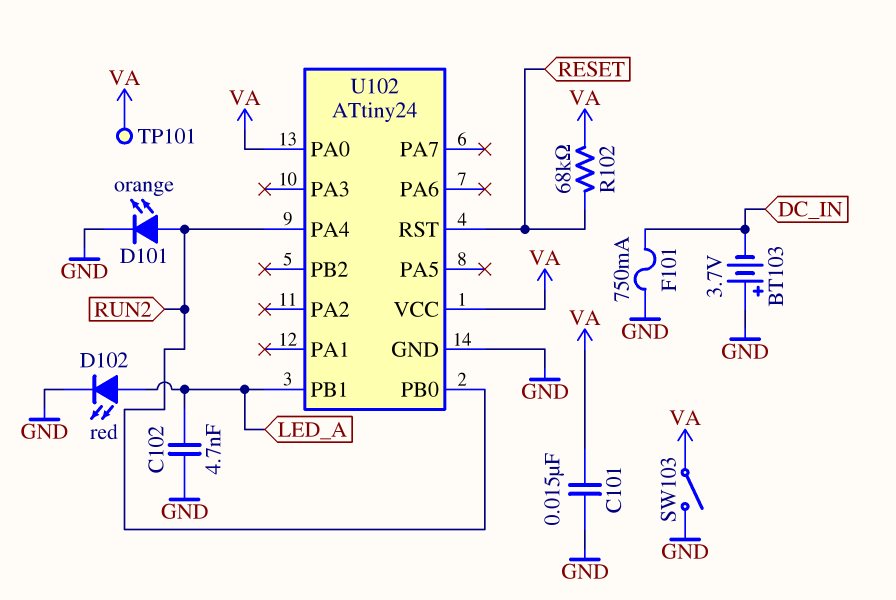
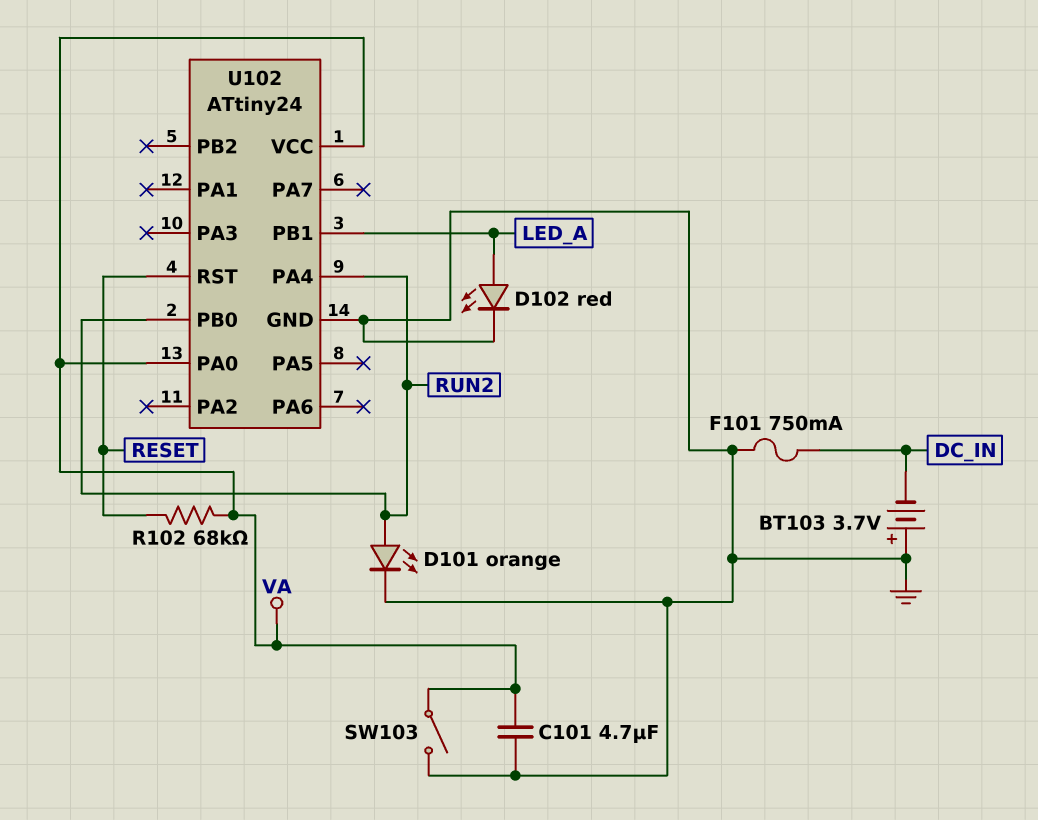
C101: 15nF (GND, VA) -> 4.7uF (GND, VA)
C102: 4.7nF (GND, LED_A) -> none
TP101: test point (VA) -> none

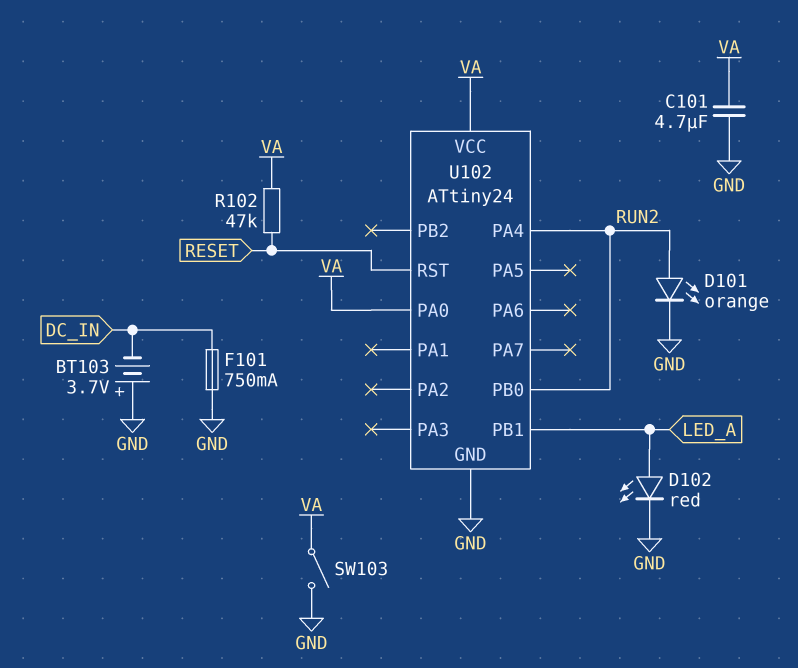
R102: 68k (RESET, VA) -> 47k (RESET, VA)

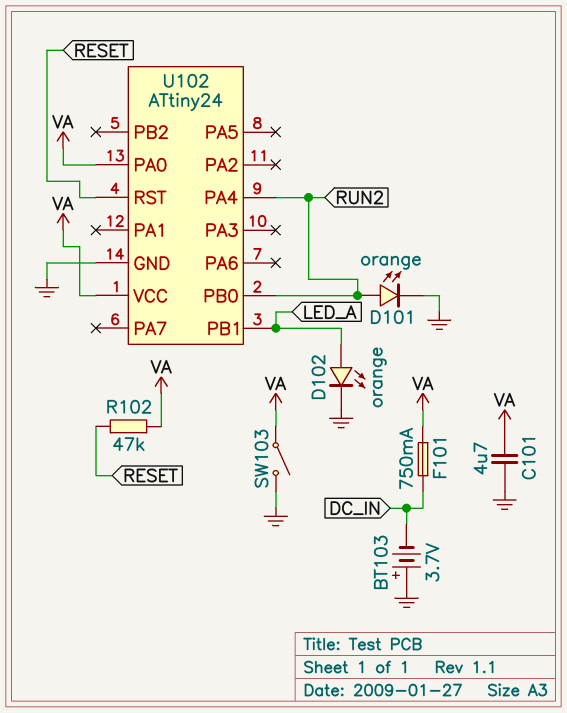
D102: LED red (A LED_A, K GND) -> LED orange (A LED_A, K GND)
F101: 750mA (DC_IN, GND) -> 750mA (DC_IN, VA)

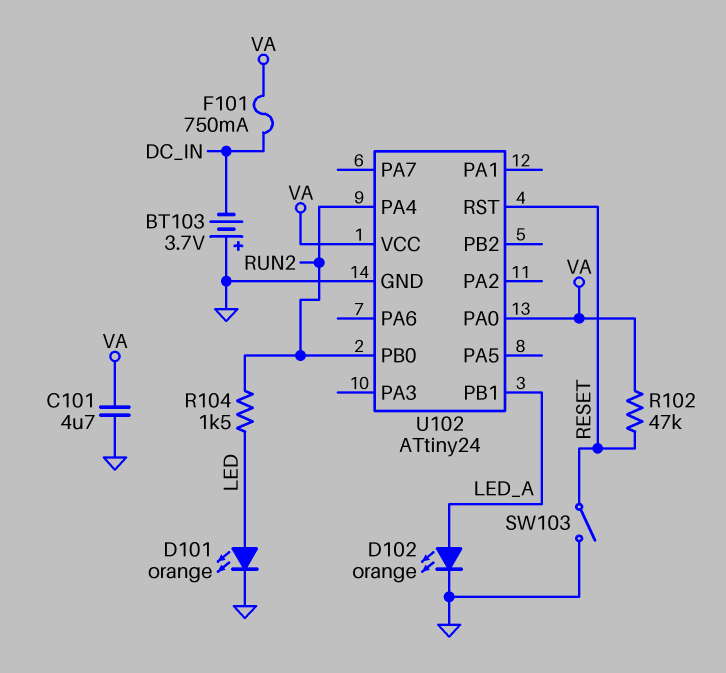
D101: LED orange (A RUN2, K GND) -> LED orange (A LED, K GND)
R104: none -> 1.5k (LED, RUN2)
SW103: switch (GND, VA) -> switch (GND, RESET)

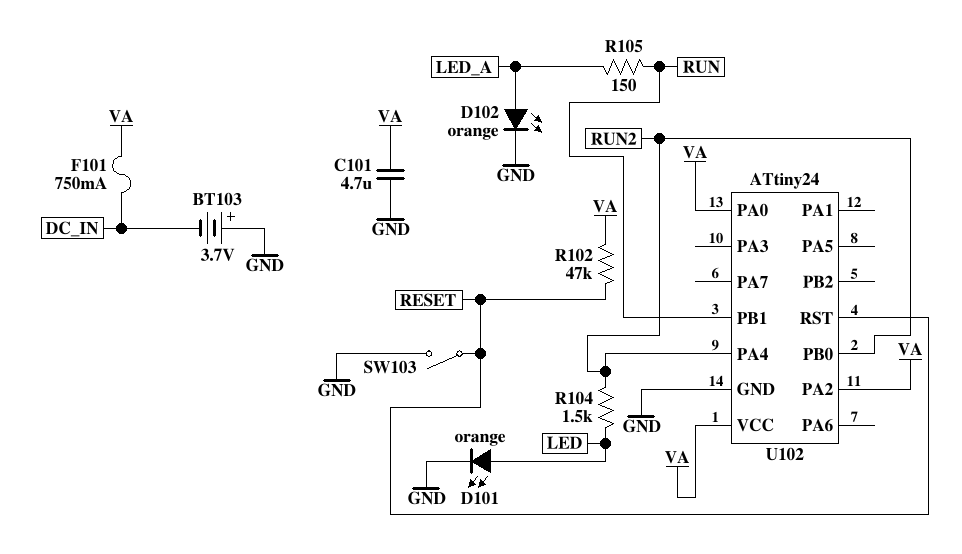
R105: none -> 150 (LED_A, RUN)
U102 pin PA2: none -> VA
U102 pin PB1: LED_A -> RUN

